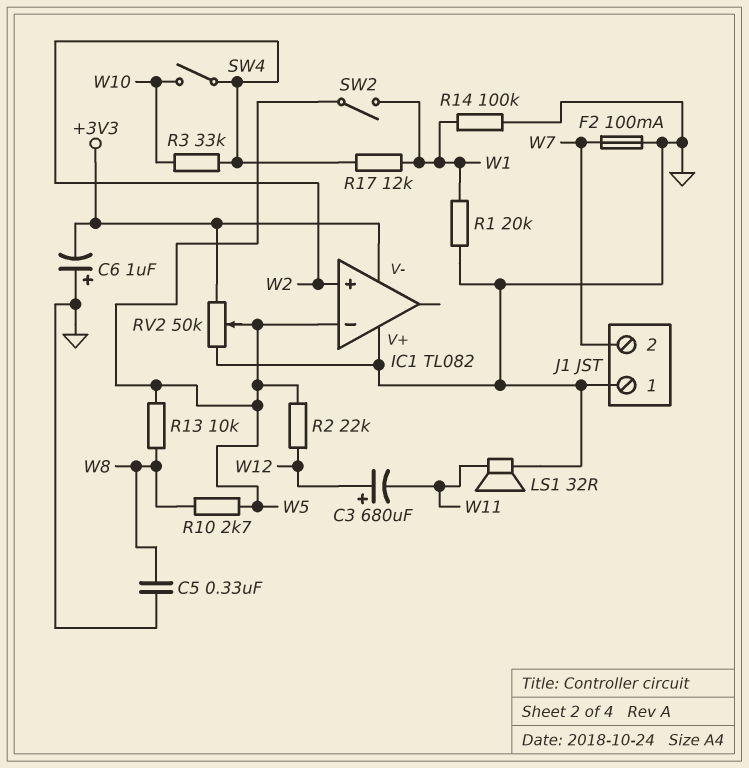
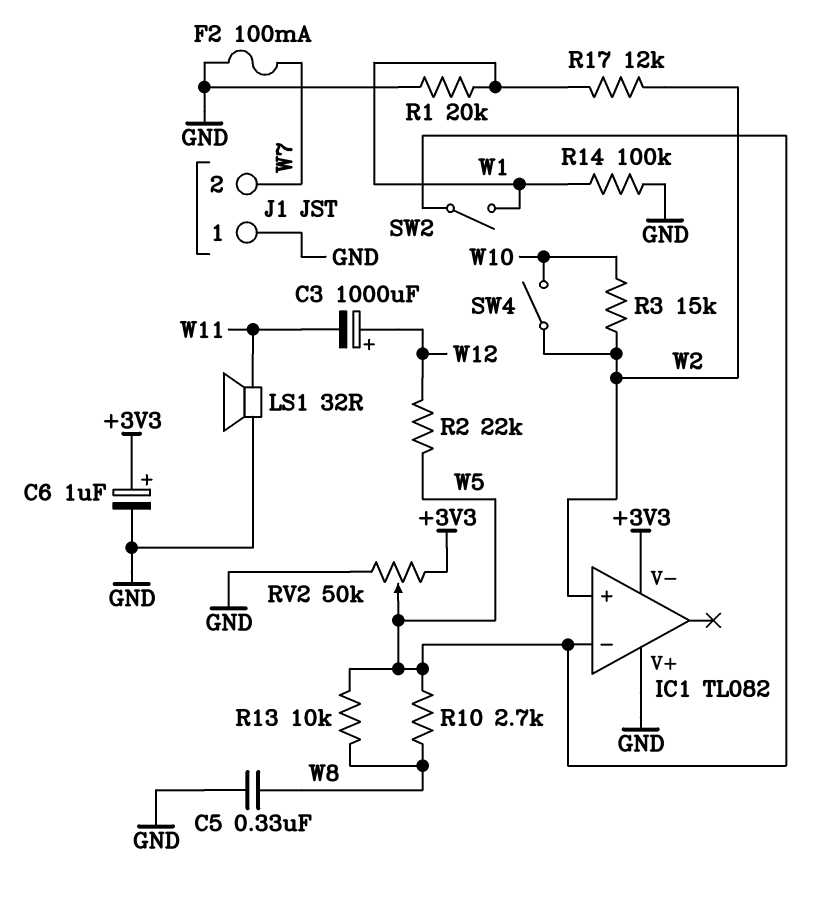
C3: 680uF (plus W12, minus W11) -> 1000uF (plus W12, minus W11)
C6: 1uF (plus GND, minus +3V3) -> 1uF (plus +3V3, minus GND)
R3: 33k (W2, W10) -> 15k (W2, W10)

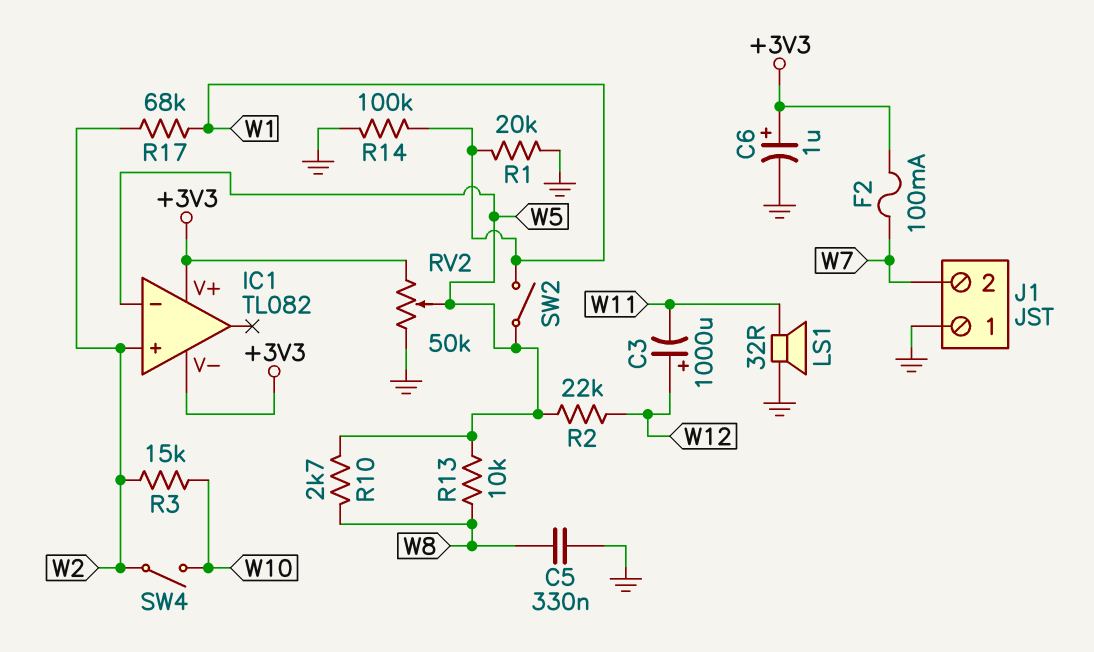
F2: 100mA (GND, W7) -> 100mA (+3V3, W7)
IC1 pin V+: GND -> +3V3
R17: 12k (W1, W2) -> 68k (W1, W2)

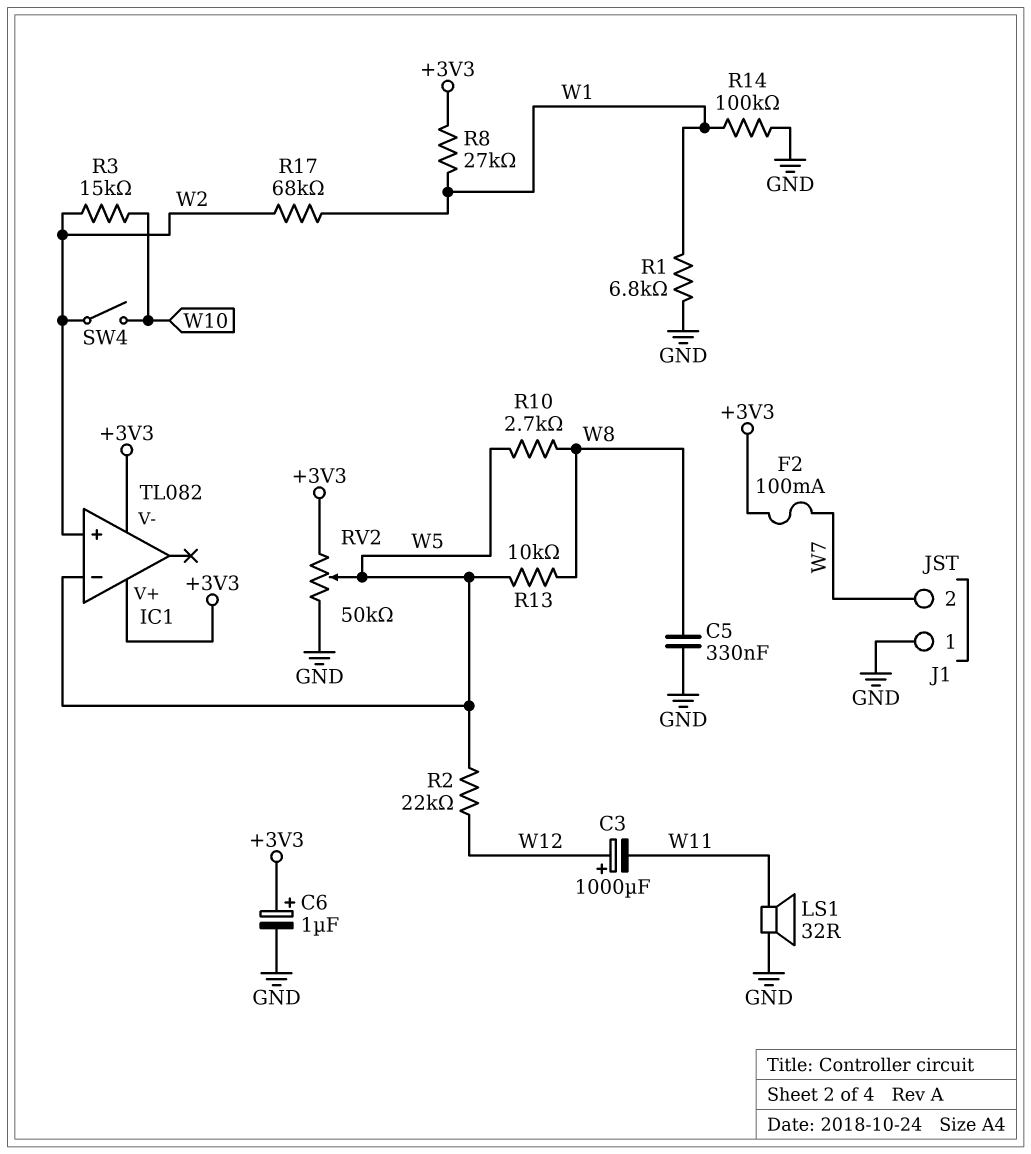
R1: 20k (GND, W1) -> 6.8k (GND, W1)
R8: none -> 27k (+3V3, W1)
SW2: switch (W1, W5) -> none

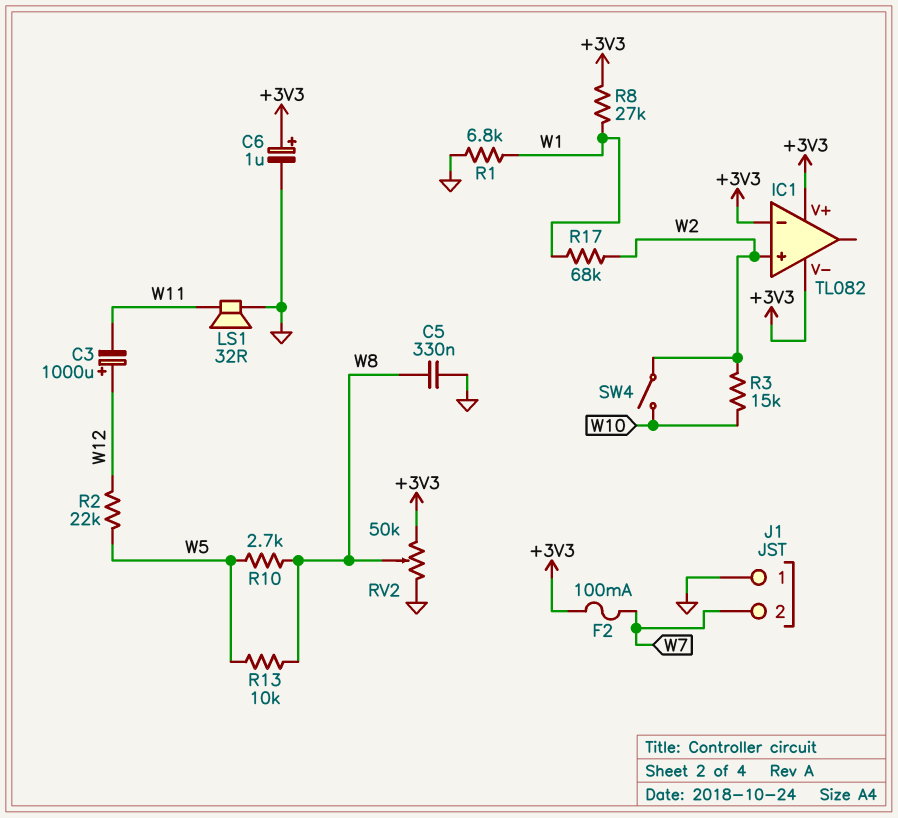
IC1 pin in-: W5 -> +3V3
R14: 100k (GND, W1) -> none
RV2: 50k (+3V3, GND, wiper W5) -> 50k (+3V3, GND, wiper W8)

